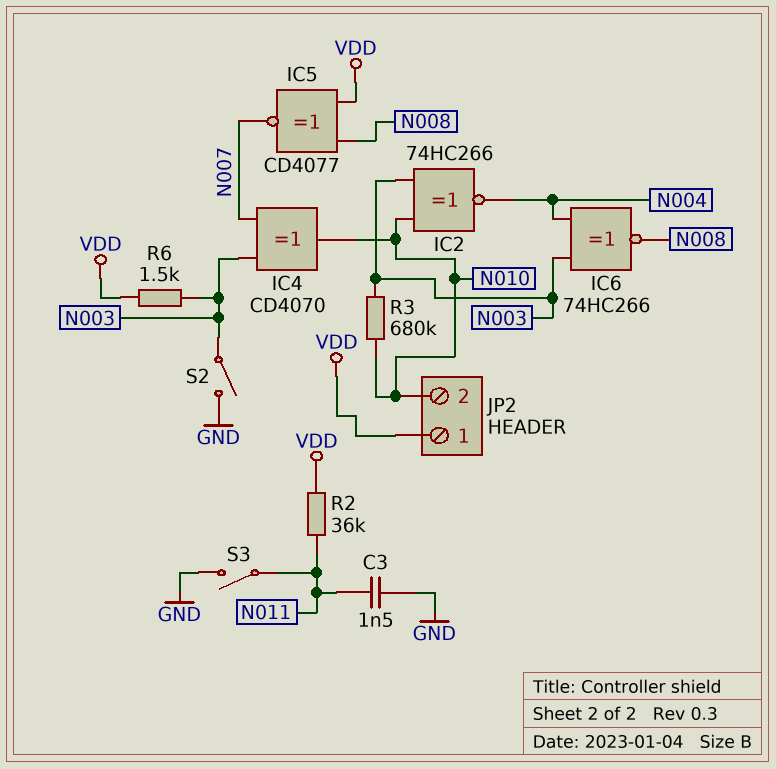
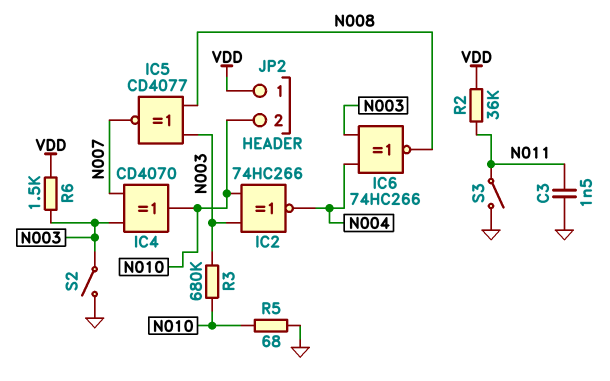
IC5: XNOR CD4077 (in N008, in VDD, out N007) -> XNOR CD4077 (in N003, in N008, out N007)
R5: none -> 68 (GND, N010)

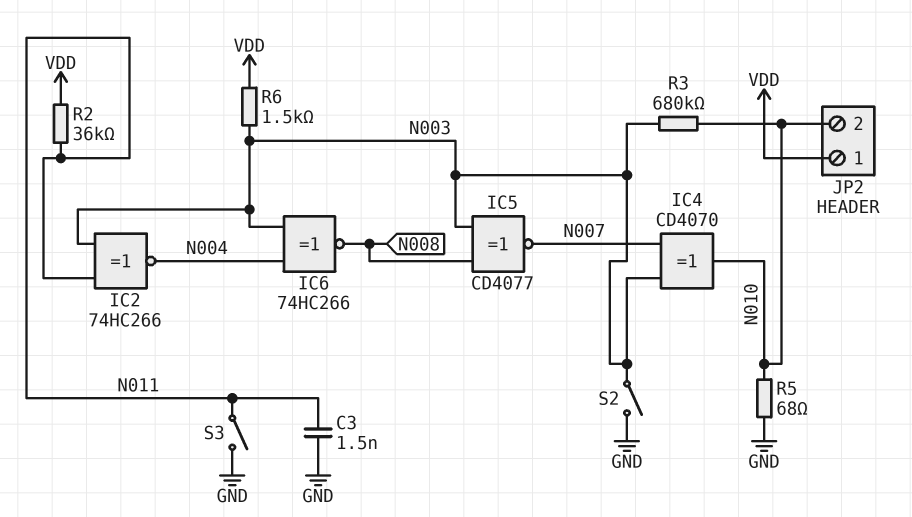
IC2: XNOR 74HC266 (in N003, in N010, out N004) -> XNOR 74HC266 (in N003, in N011, out N004)

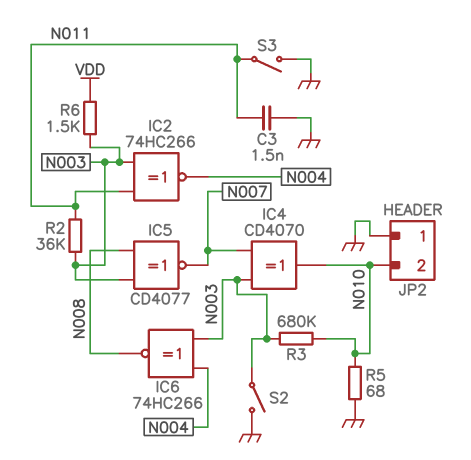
JP2 pin 1: VDD -> GND
R2: 36k (N011, VDD) -> 36k (N003, N011)

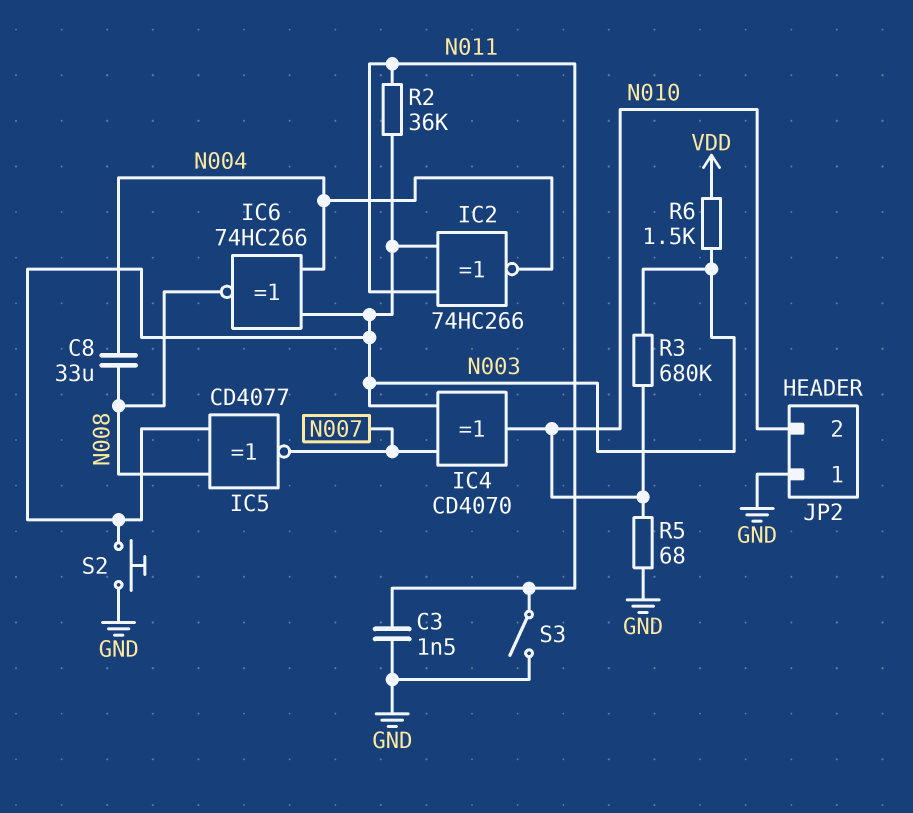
C8: none -> 33uF (N004, N008)
S2: switch (GND, N003) -> button (GND, N003)

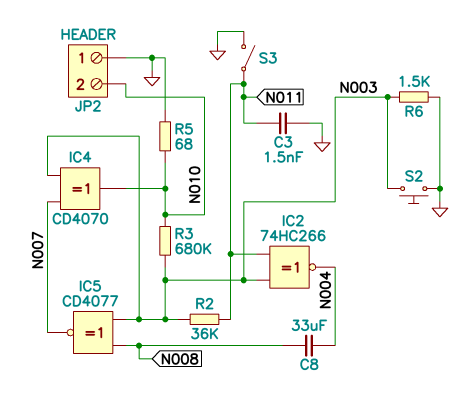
IC6: XNOR 74HC266 (in N003, in N004, out N008) -> none
R6: 1.5k (N003, VDD) -> 1.5k (GND, N003)

